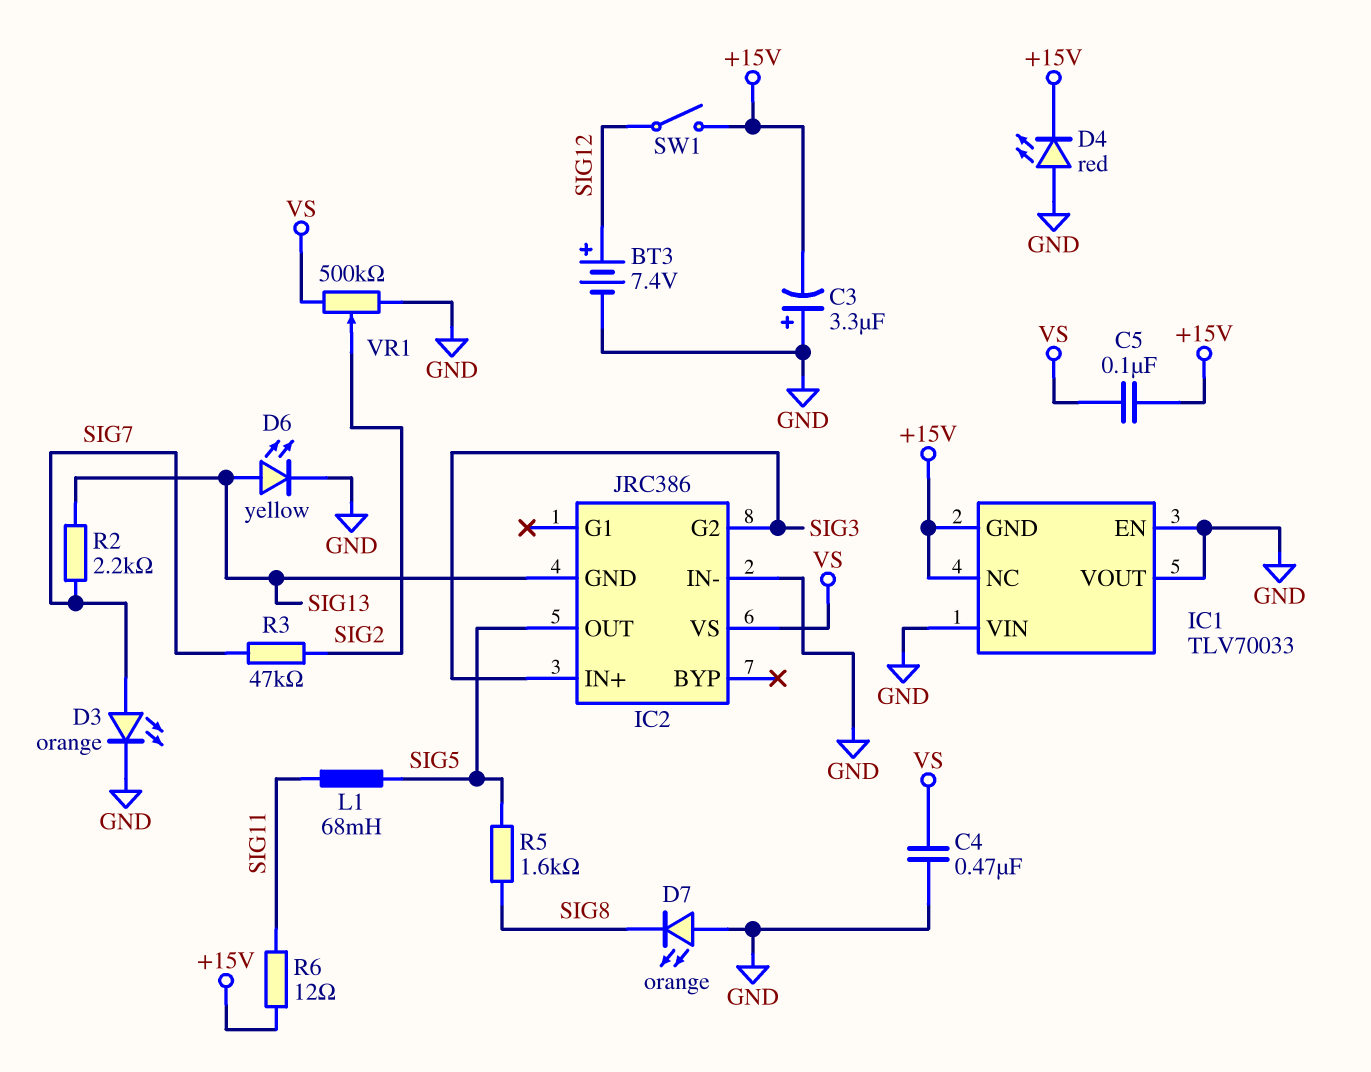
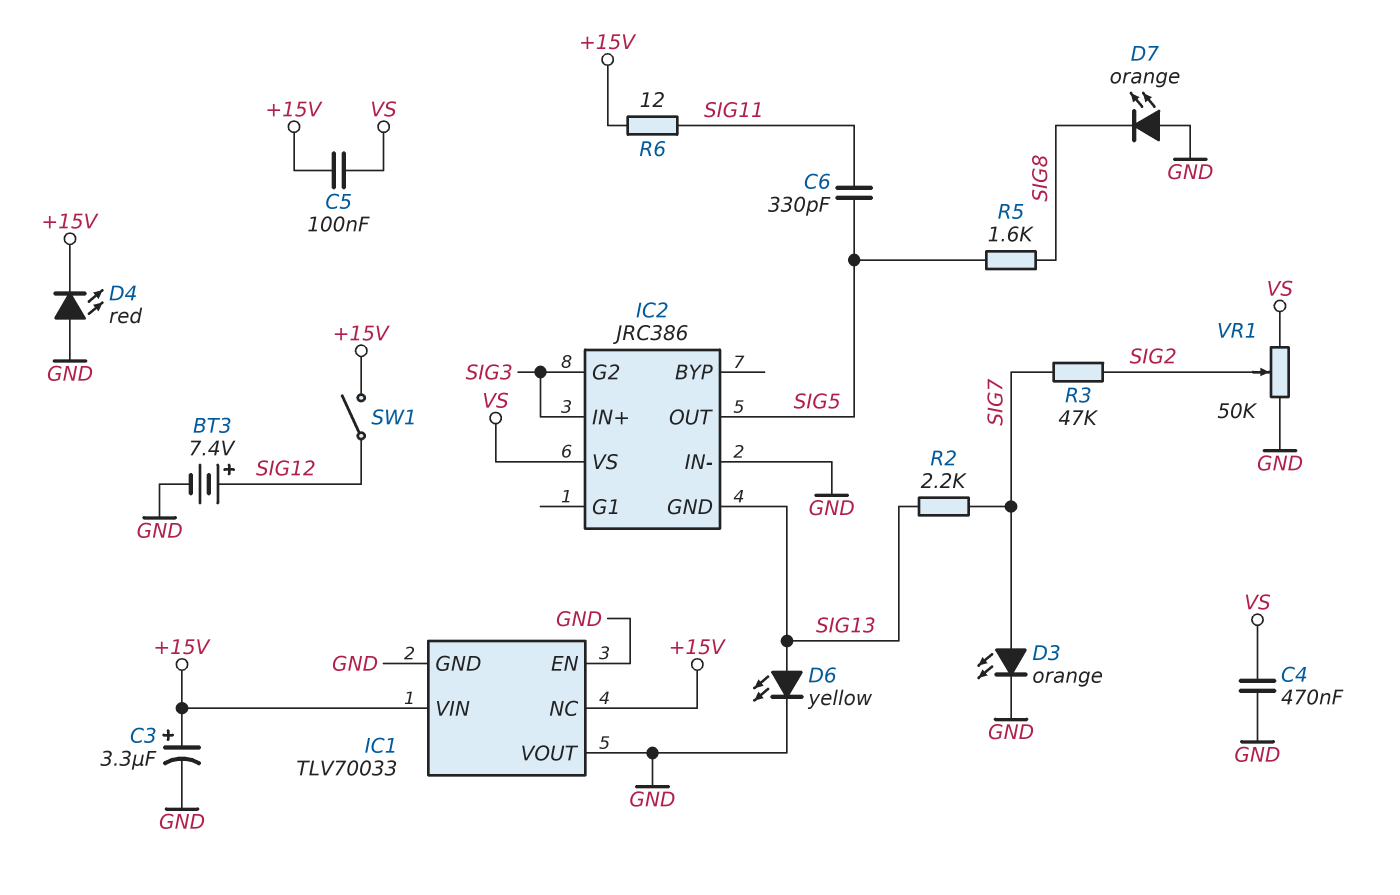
C3: 3.3uF (plus GND, minus +15V) -> 3.3uF (plus +15V, minus GND)
C6: none -> 330pF (SIG5, SIG11)
IC1 pin GND: +15V -> GND
IC1 pin VIN: GND -> +15V
L1: 68mH (SIG5, SIG11) -> none
VR1: 500k (GND, VS, wiper SIG2) -> 50k (GND, VS, wiper SIG2)

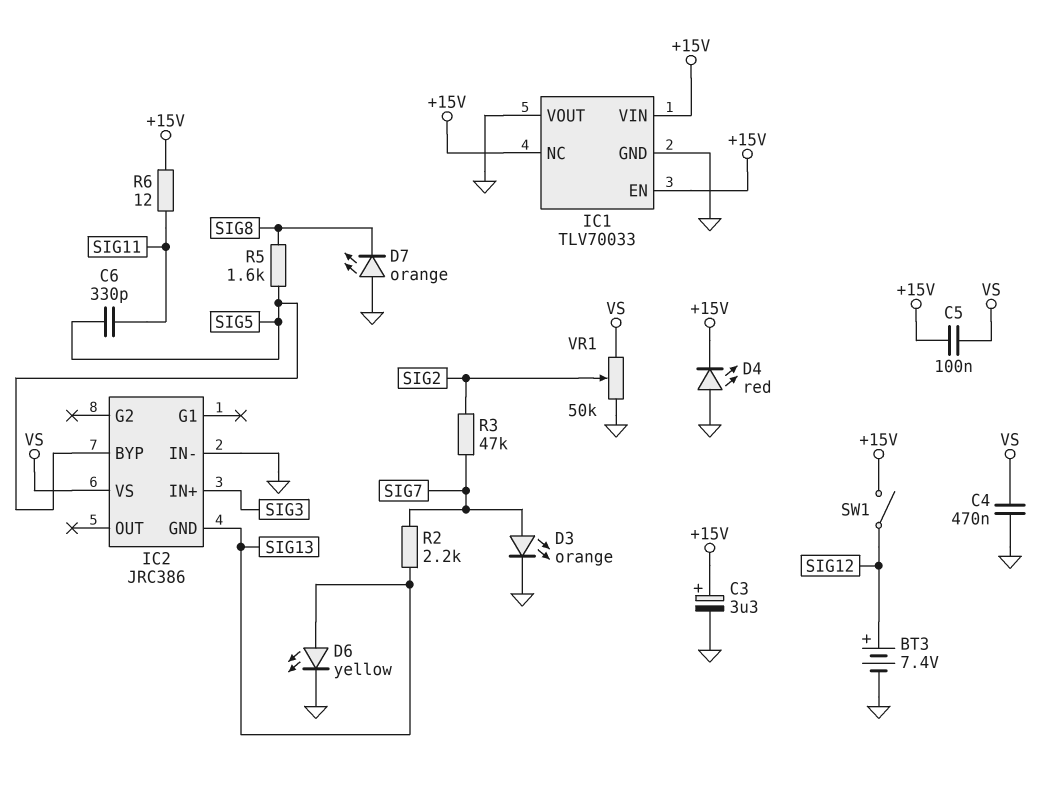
IC1 pin EN: GND -> +15V
IC2 pin BYP: none -> SIG5
IC2 pin G2: SIG3 -> none
IC2 pin OUT: SIG5 -> none

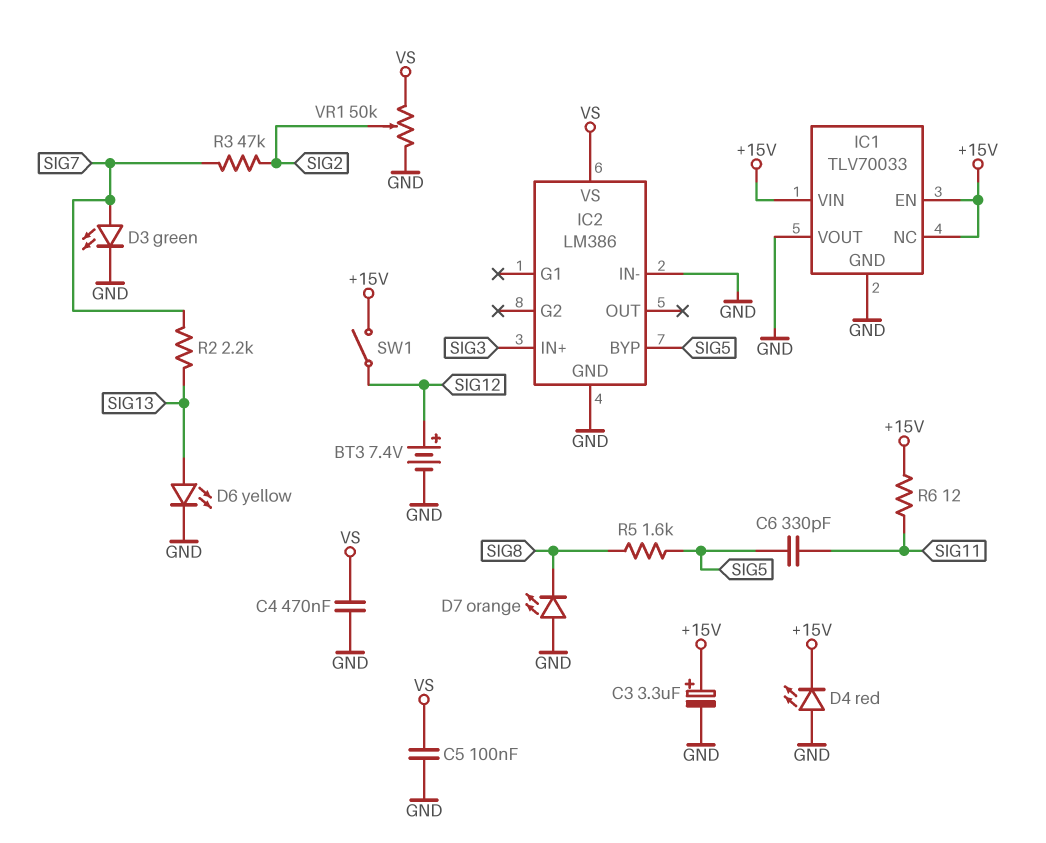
C5: 100nF (+15V, VS) -> 100nF (GND, VS)
D3: LED orange (A SIG7, K GND) -> LED green (A SIG7, K GND)
IC2: JRC386 -> LM386
IC2 pin GND: SIG13 -> GND

